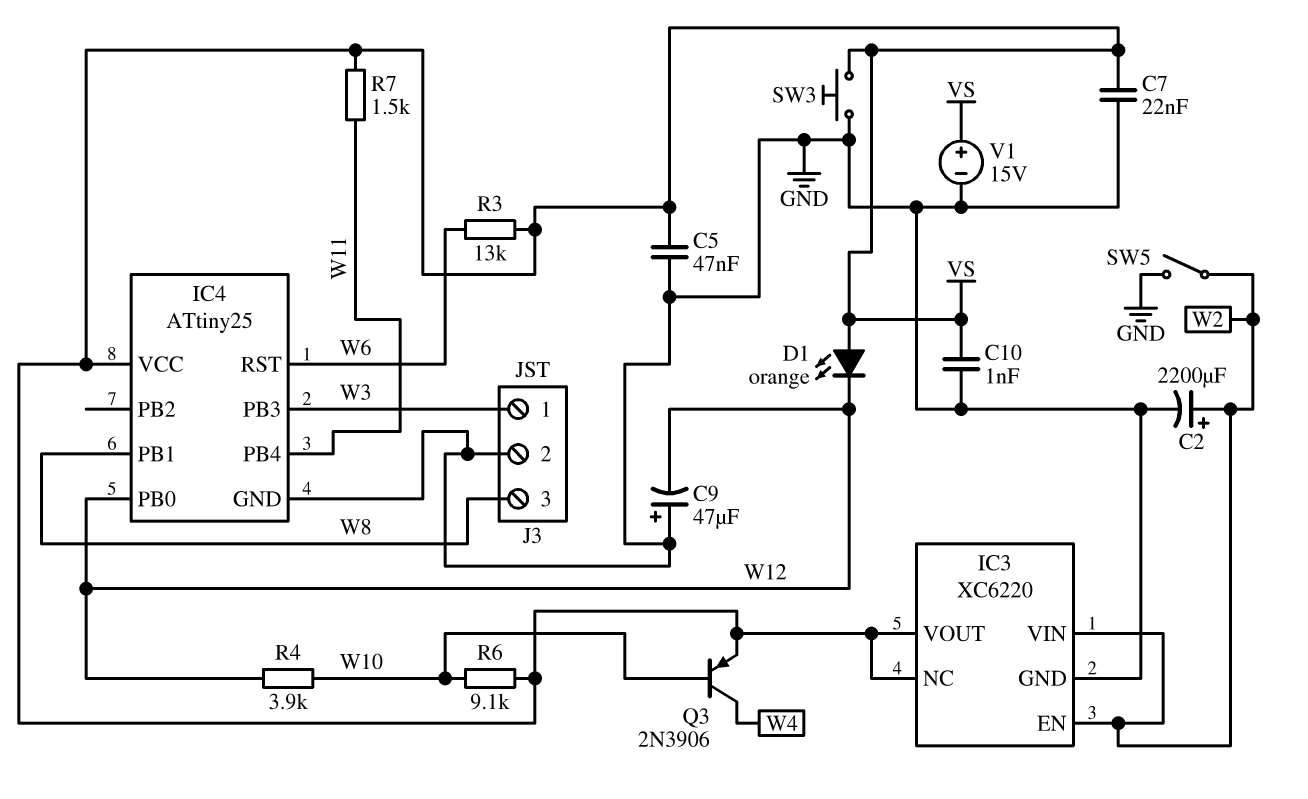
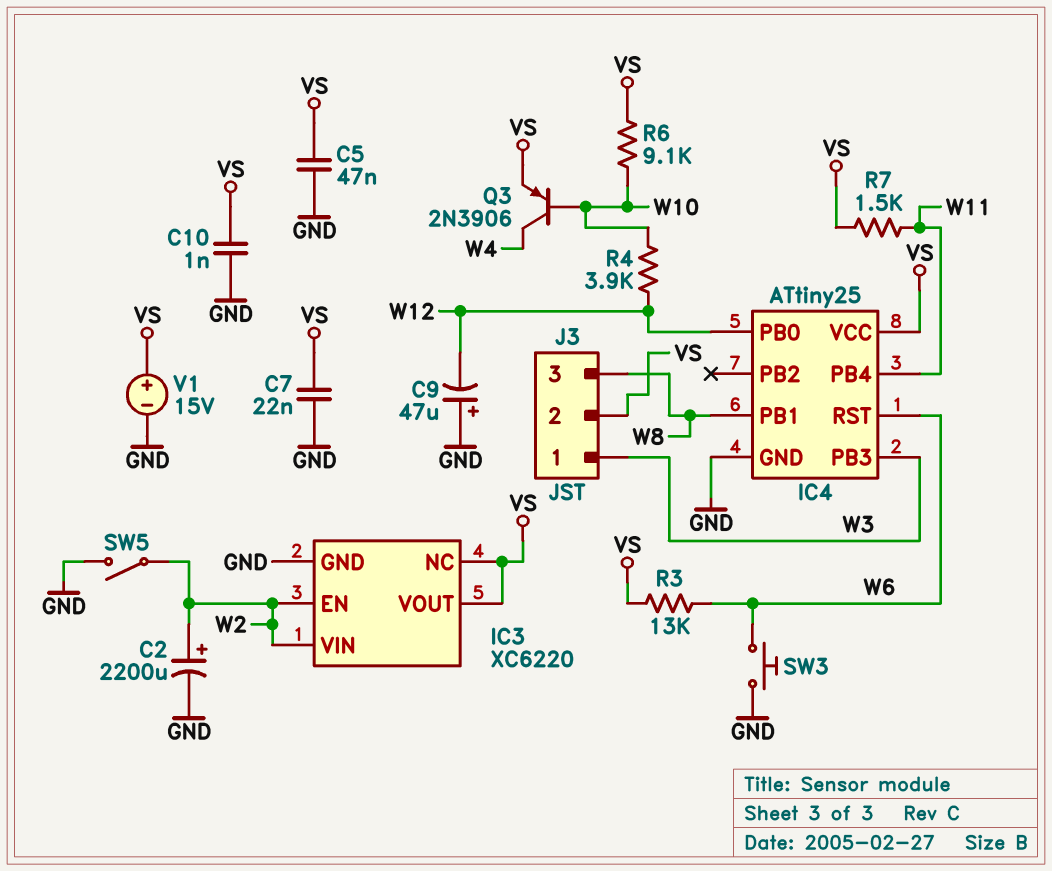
D1: LED orange (A VS, K W12) -> none
J3 pin 2: GND -> VS
SW3: button (GND, VS) -> button (GND, W6)

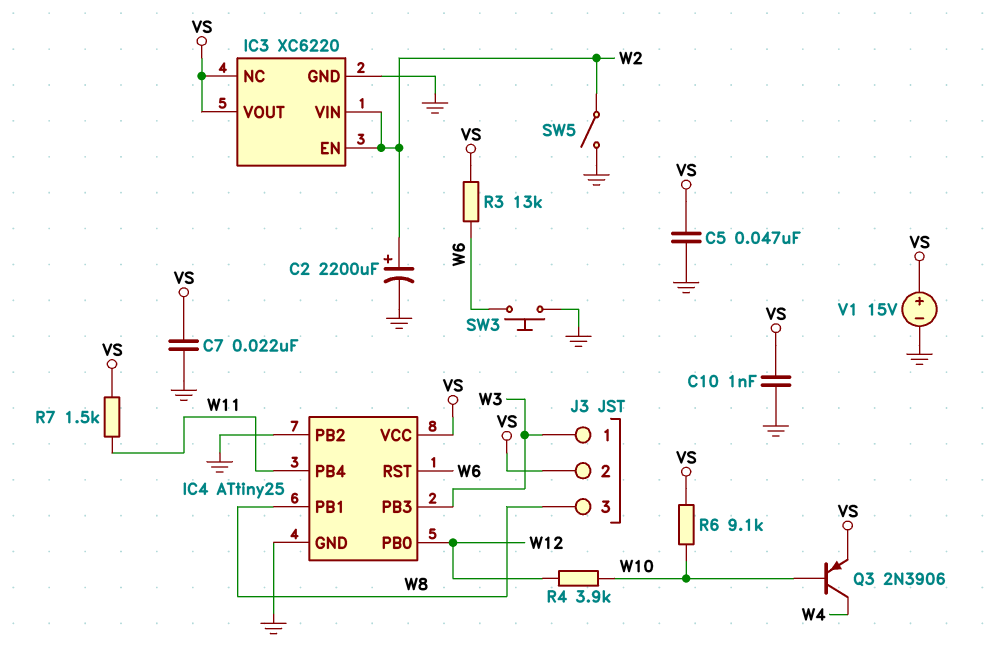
C9: 47uF (plus GND, minus W12) -> none
IC4 pin PB2: none -> GND

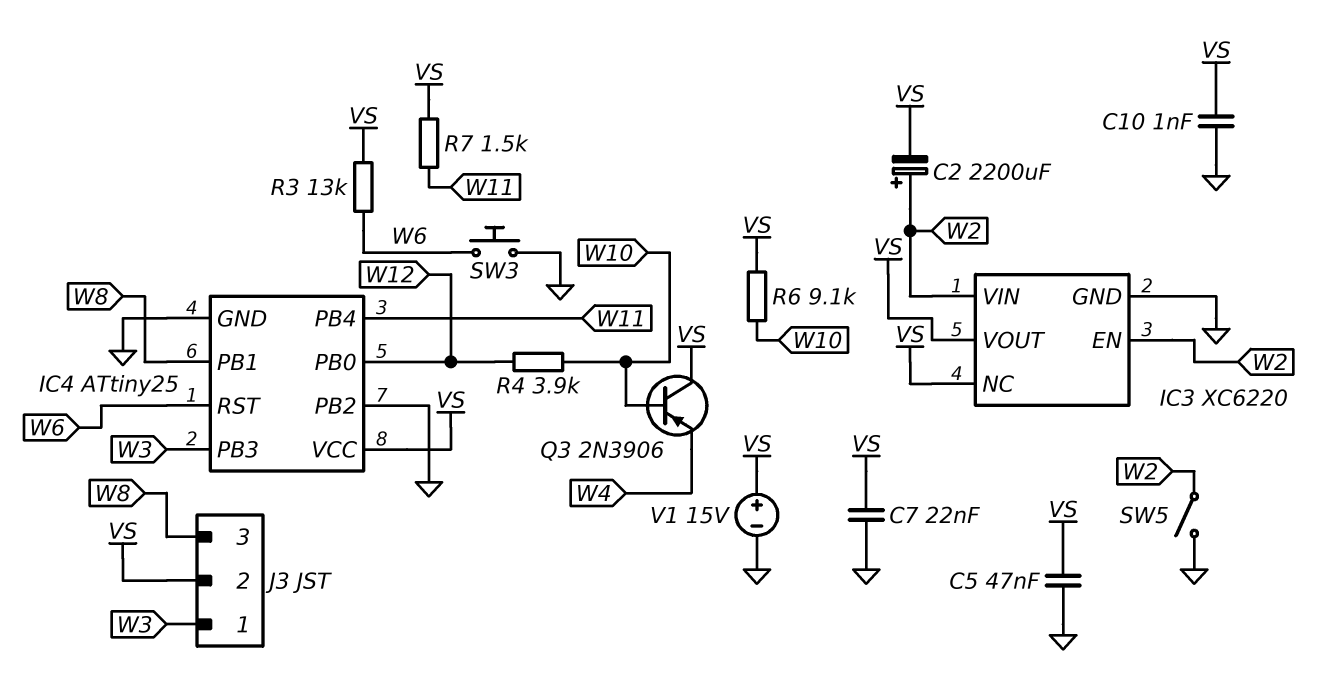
C2: 2200uF (plus W2, minus GND) -> 2200uF (plus W2, minus VS)
Q3: PNP 2N3906 (B W10, C W4, E VS) -> PNP 2N3906 (B W10, C VS, E W4)

